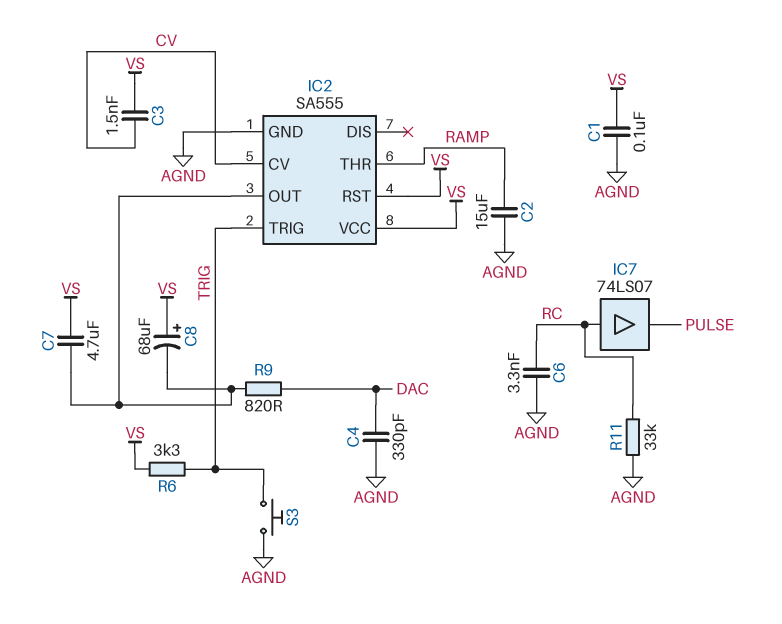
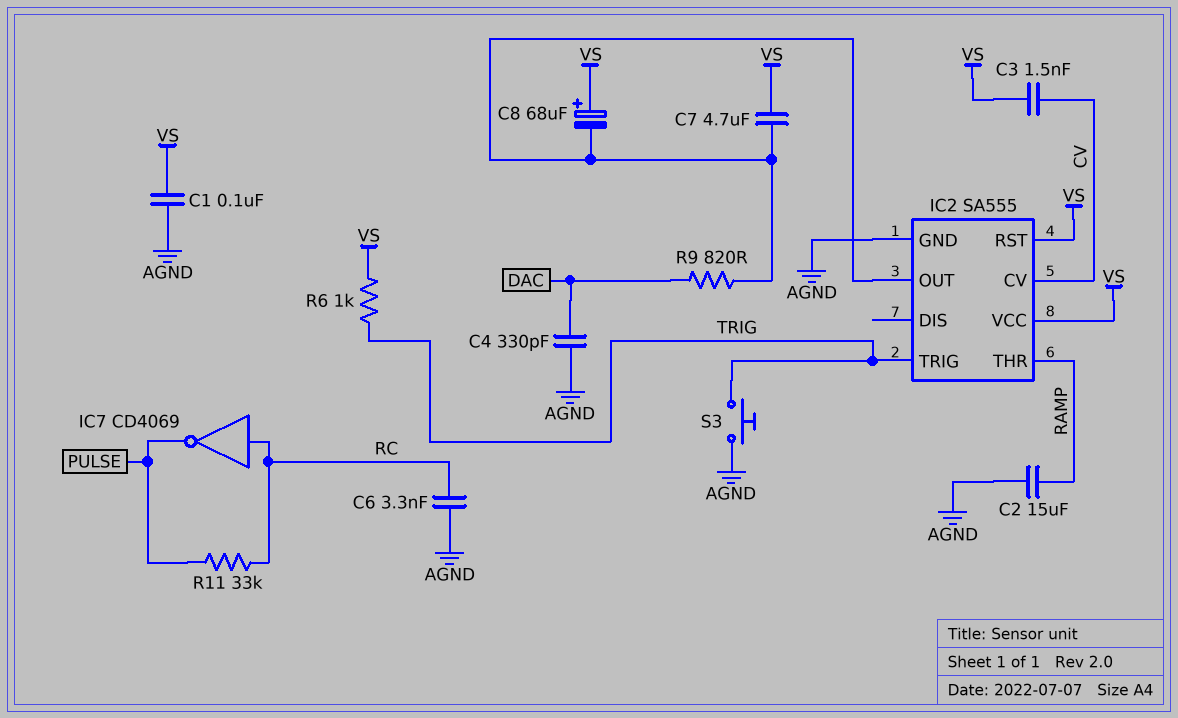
IC7: buffer 74LS07 (in RC, out PULSE) -> NOT CD4069 (in RC, out PULSE)
R6: 3.3k (TRIG, VS) -> 1k (TRIG, VS)
R11: 33k (AGND, RC) -> 33k (PULSE, RC)

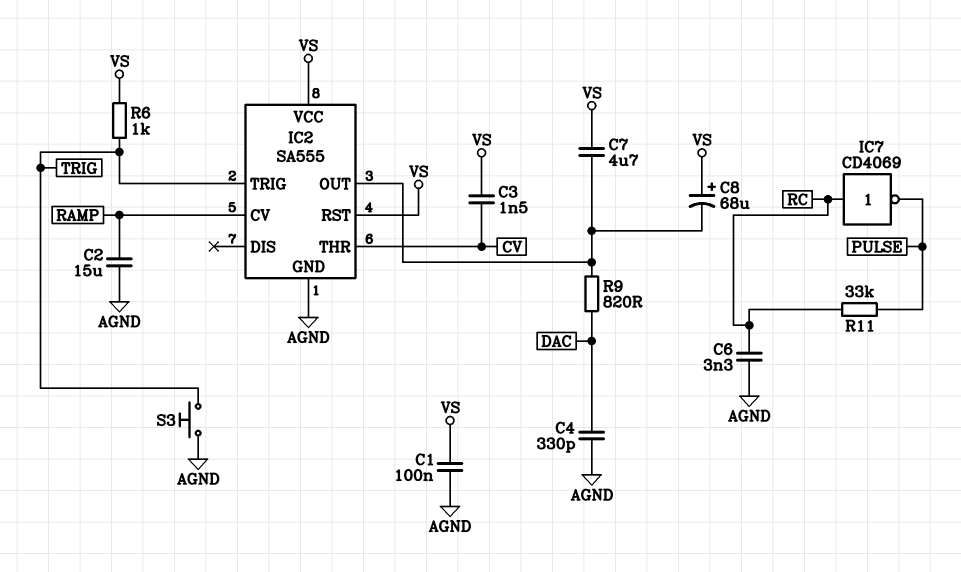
IC2 pin CV: CV -> RAMP
IC2 pin THR: RAMP -> CV

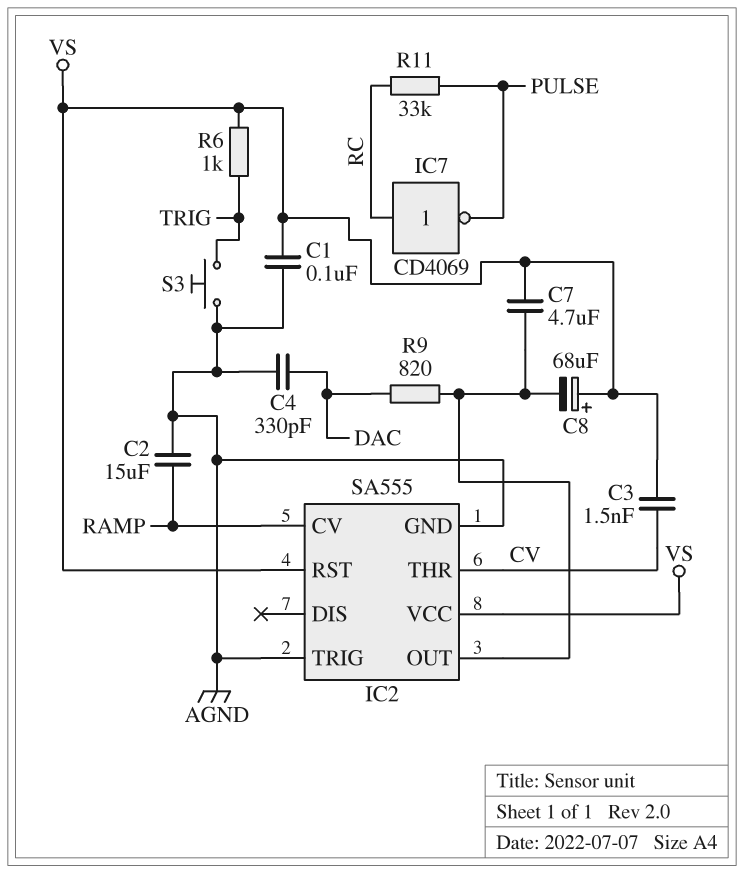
C6: 3.3nF (AGND, RC) -> none
IC2 pin TRIG: TRIG -> AGND

